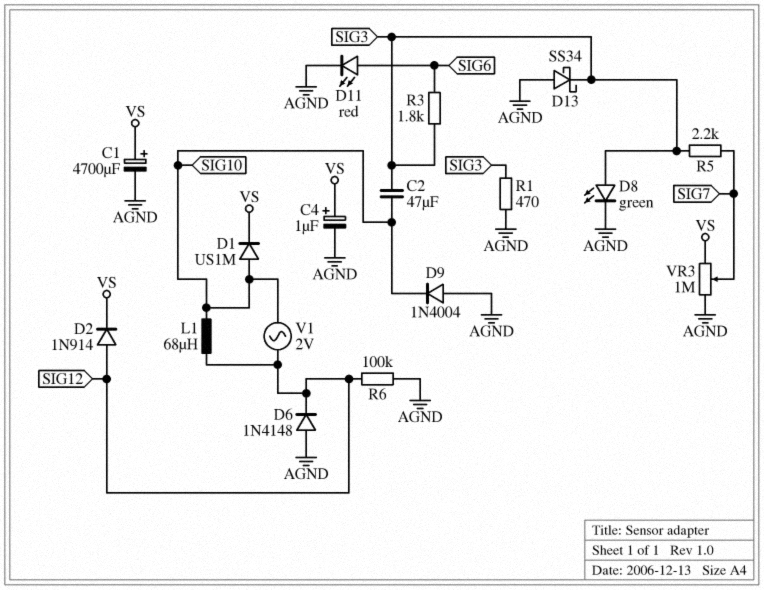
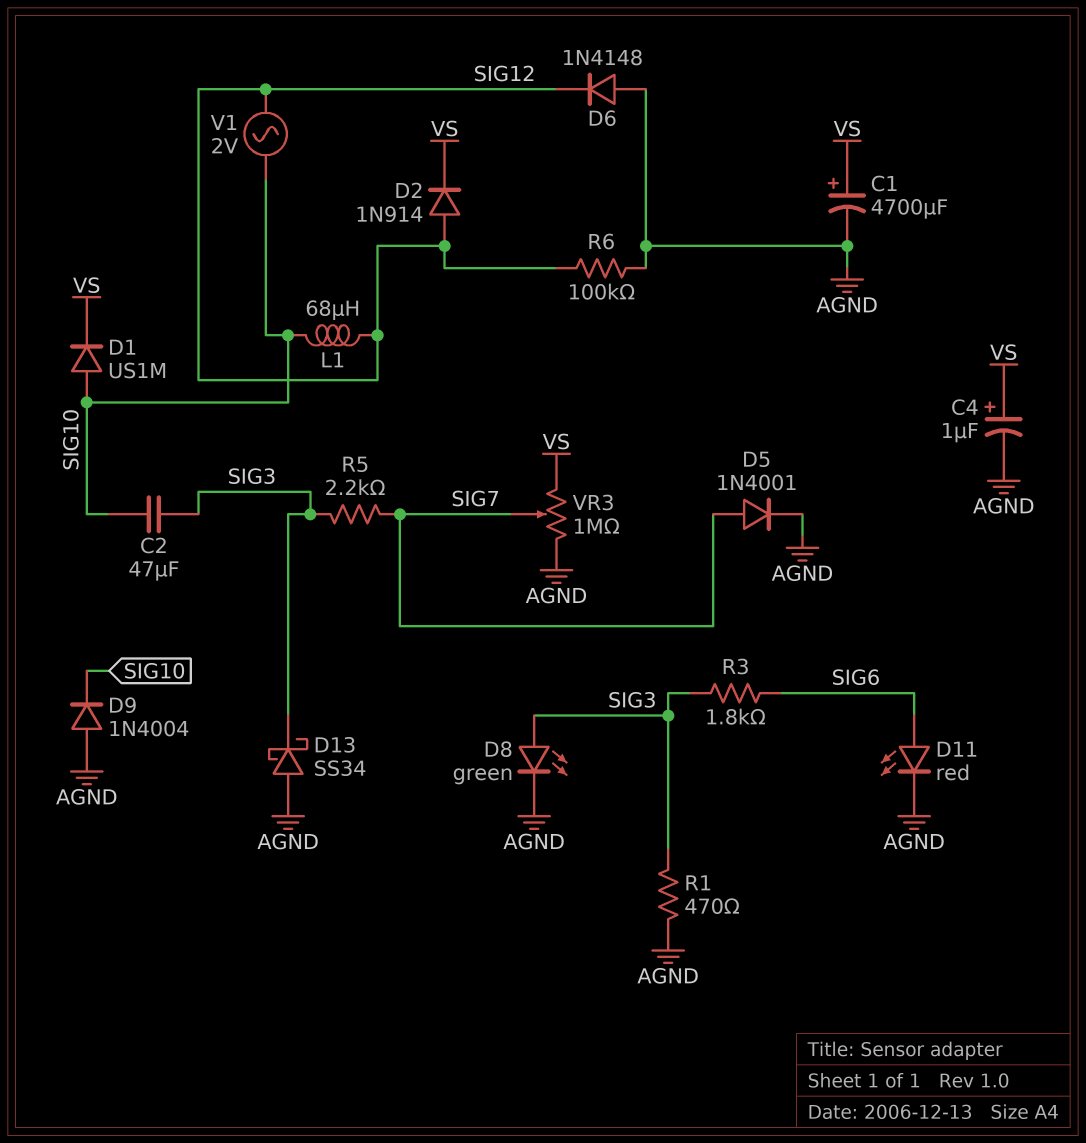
D5: none -> diode 1N4001 (A SIG7, K AGND)

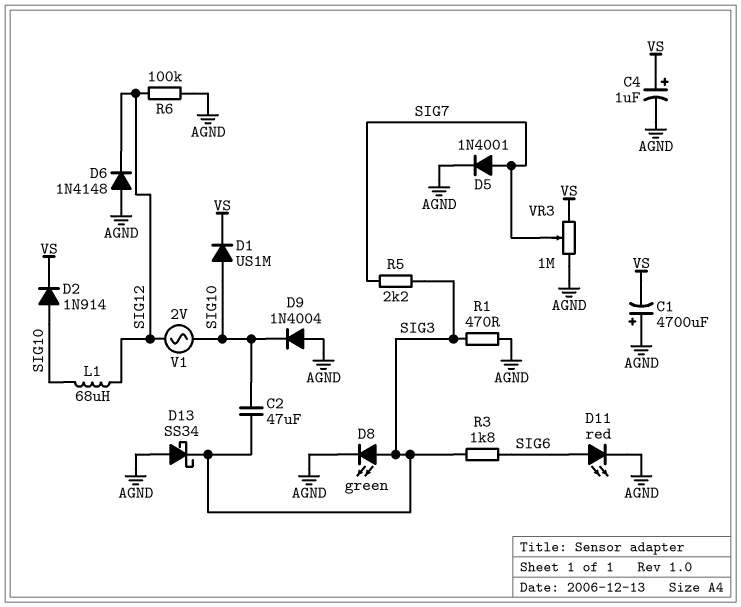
C1: 4700uF (plus VS, minus AGND) -> 4700uF (plus AGND, minus VS)
D2: diode 1N914 (A SIG12, K VS) -> diode 1N914 (A SIG10, K VS)

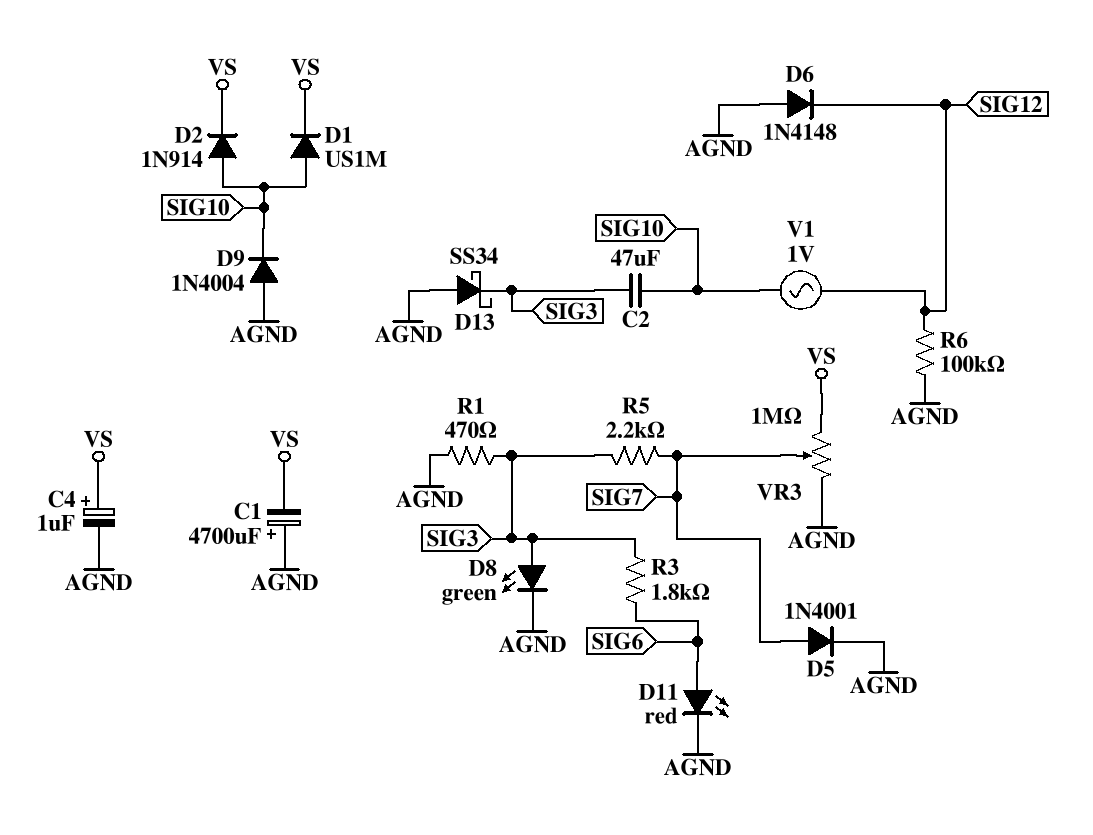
L1: 68uH (SIG10, SIG12) -> none
V1: AC 2V (SIG10, SIG12) -> AC 1V (SIG10, SIG12)

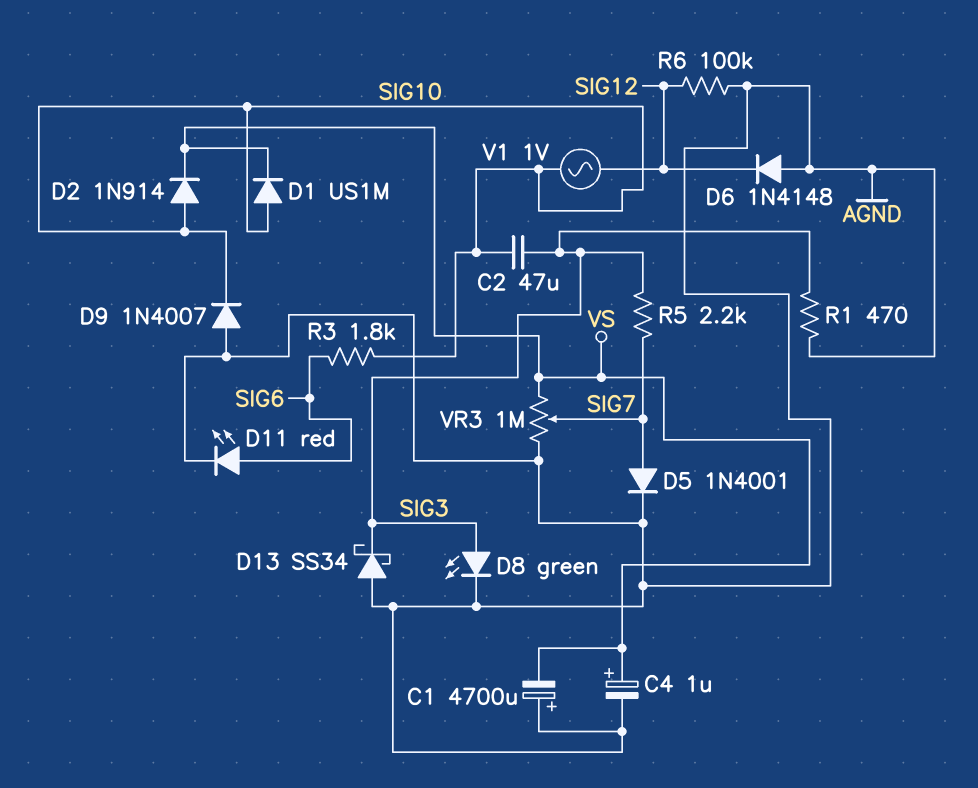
D9: diode 1N4004 (A AGND, K SIG10) -> diode 1N4007 (A AGND, K SIG10)
R3: 1.8k (SIG3, SIG6) -> 1.8k (SIG6, SIG10)

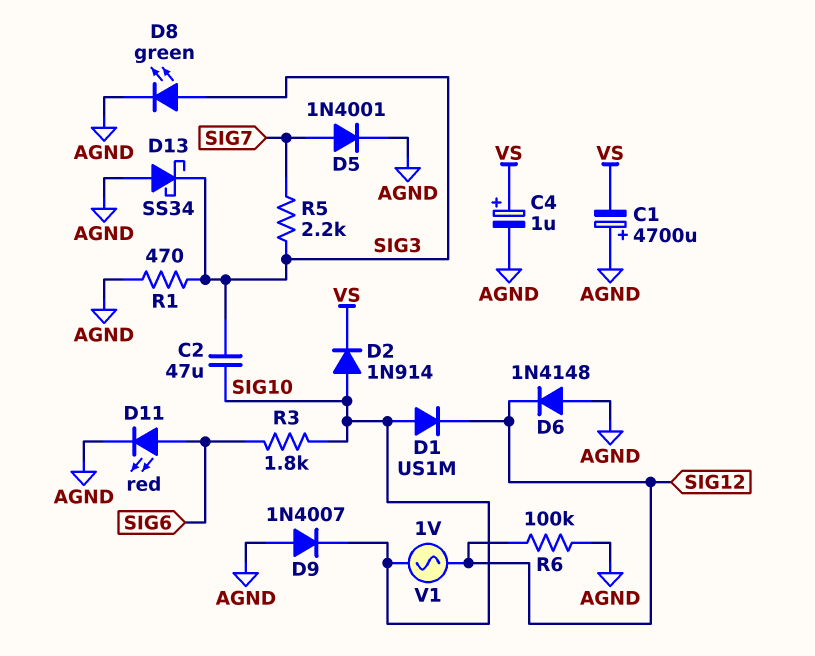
D1: diode US1M (A SIG10, K VS) -> diode US1M (A SIG10, K SIG12)
VR3: 1M (AGND, VS, wiper SIG7) -> none

